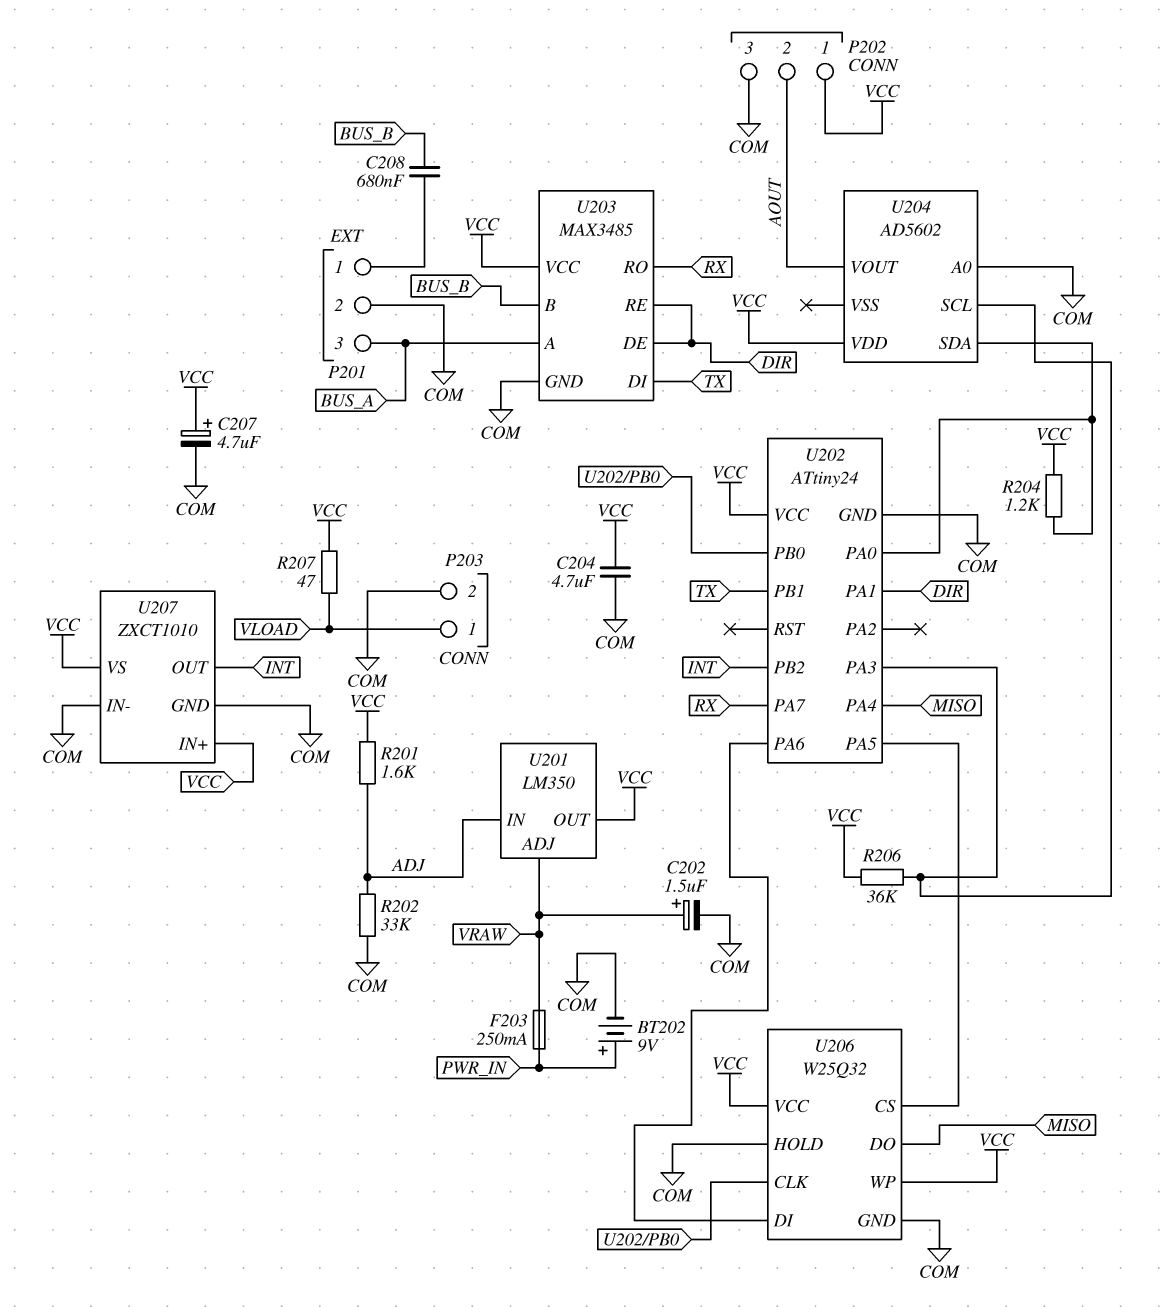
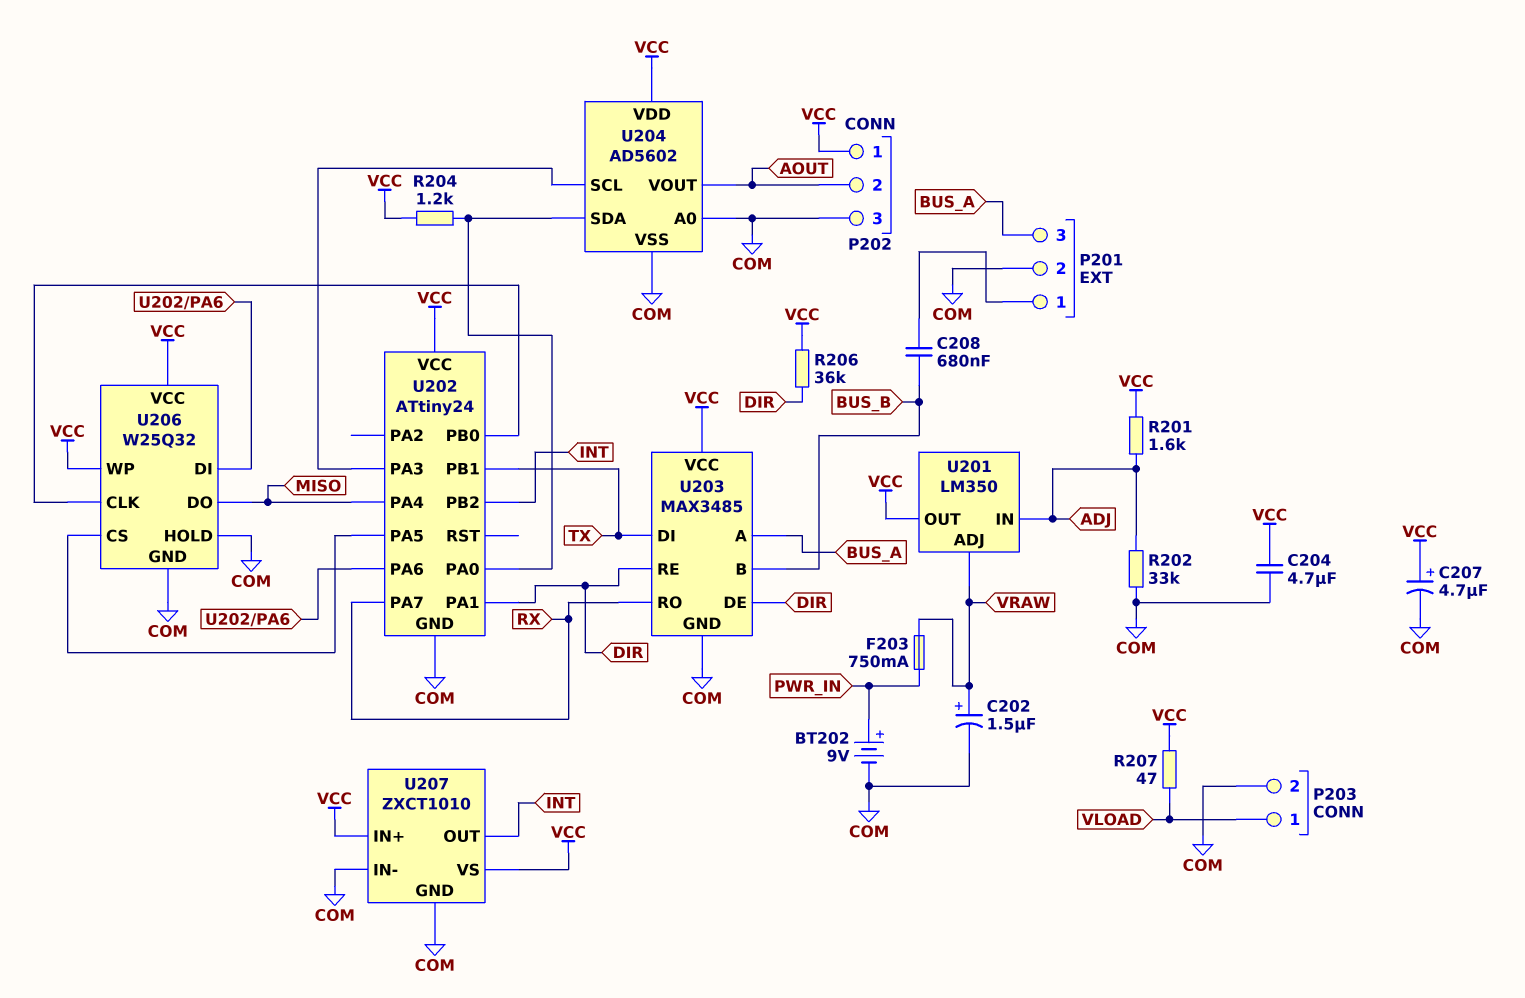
F203: 250mA (PWR_IN, VRAW) -> 750mA (PWR_IN, VRAW)
R206: 36k (U202/PA3, VCC) -> 36k (DIR, VCC)
U204 pin VSS: none -> COM

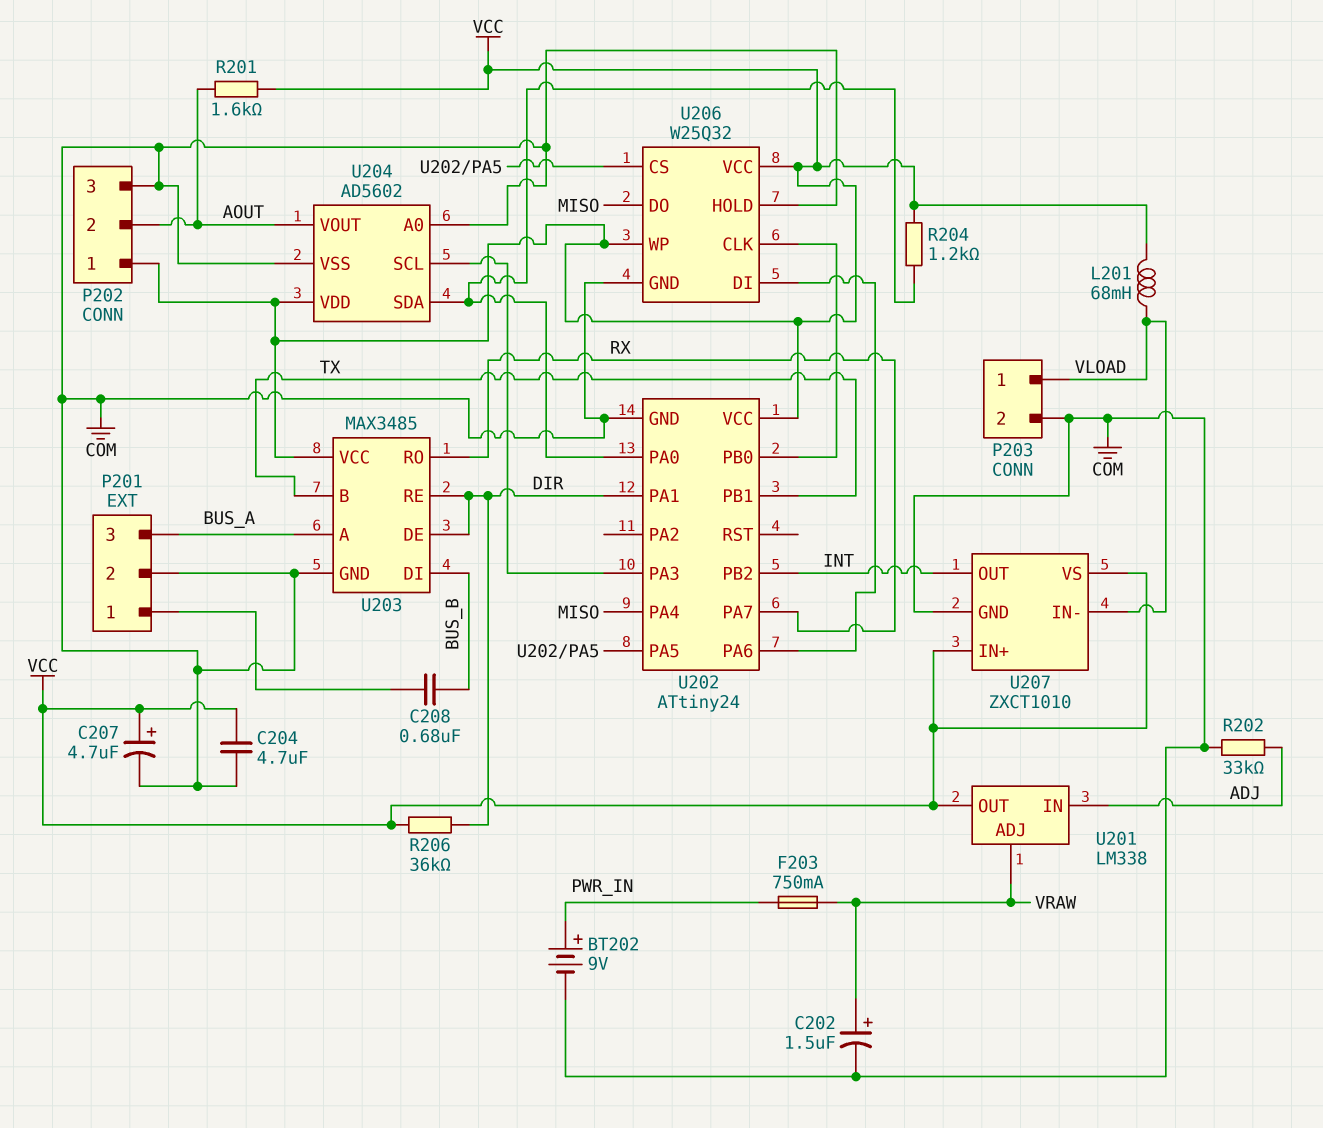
L201: none -> 68mH (VCC, VLOAD)
R201: 1.6k (ADJ, VCC) -> 1.6k (AOUT, VCC)
R207: 47 (VCC, VLOAD) -> none
U201: LM350 -> LM338
U203 pin B: BUS_B -> TX
U203 pin DI: TX -> BUS_B
U207 pin IN-: COM -> VLOAD

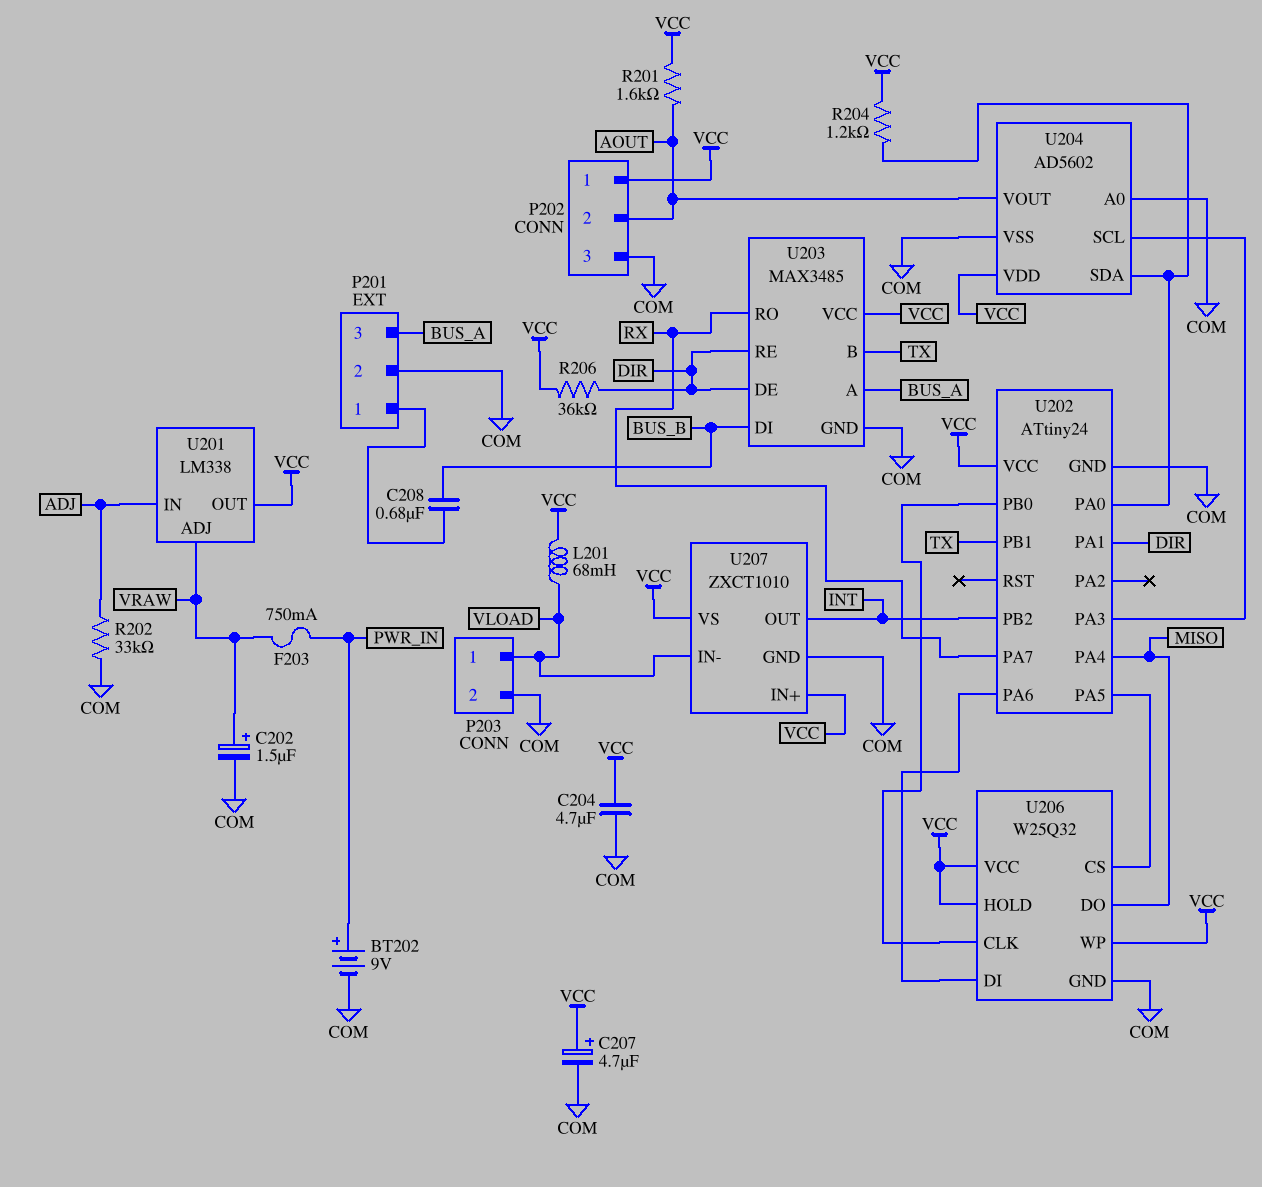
U206 pin HOLD: COM -> VCC

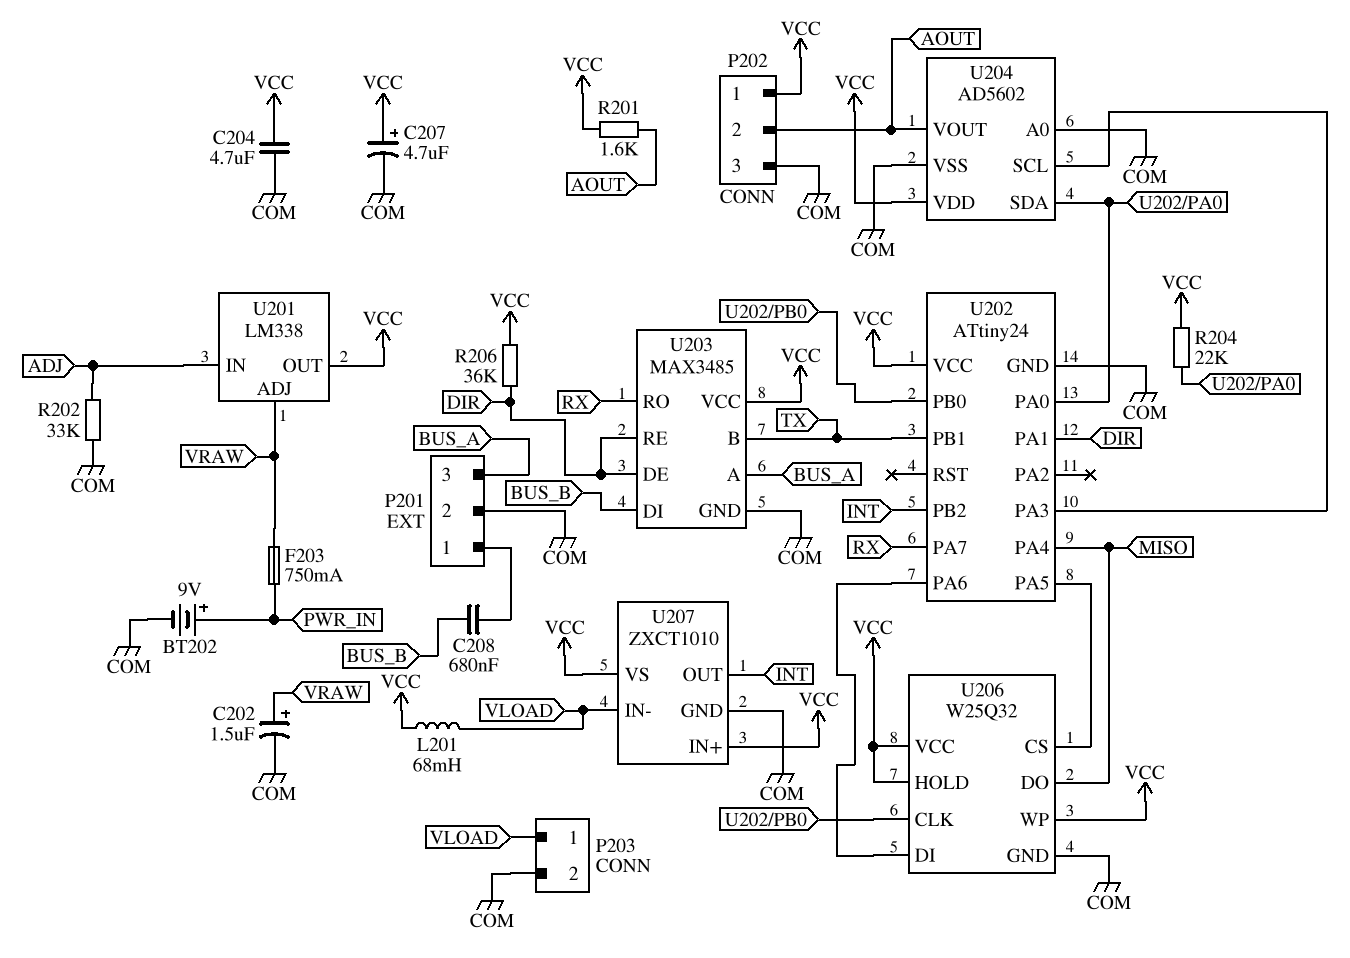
R204: 1.2k (U202/PA0, VCC) -> 22k (U202/PA0, VCC)

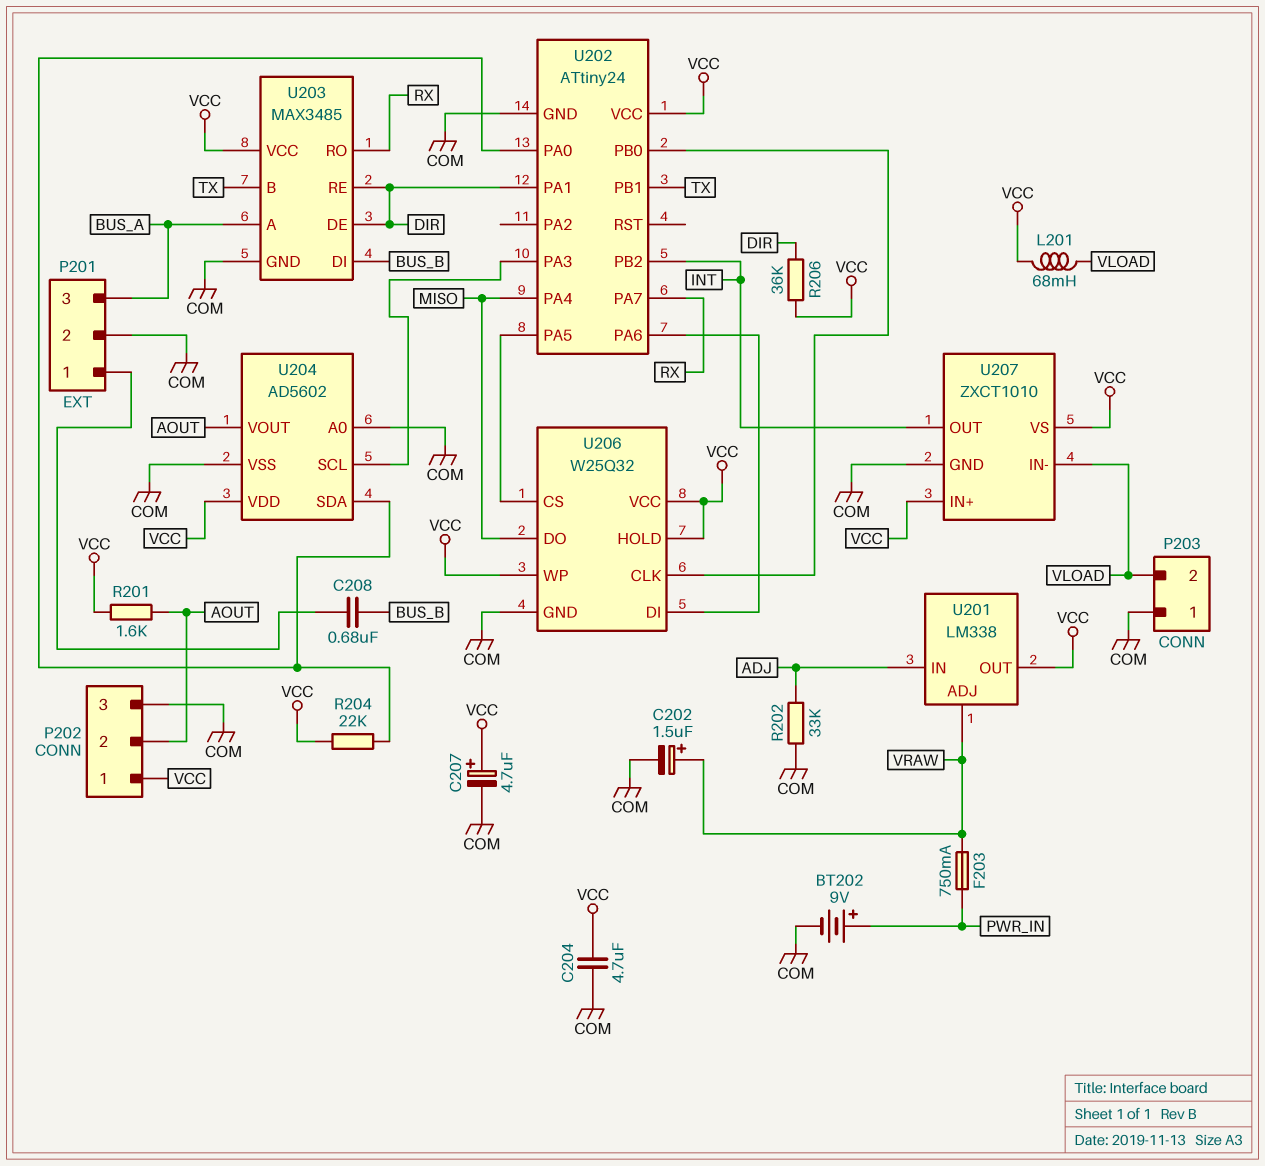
P203 pin 1: VLOAD -> COM
P203 pin 2: COM -> VLOAD

